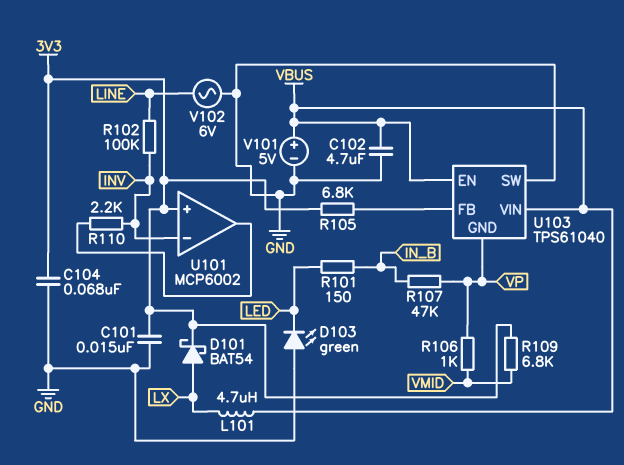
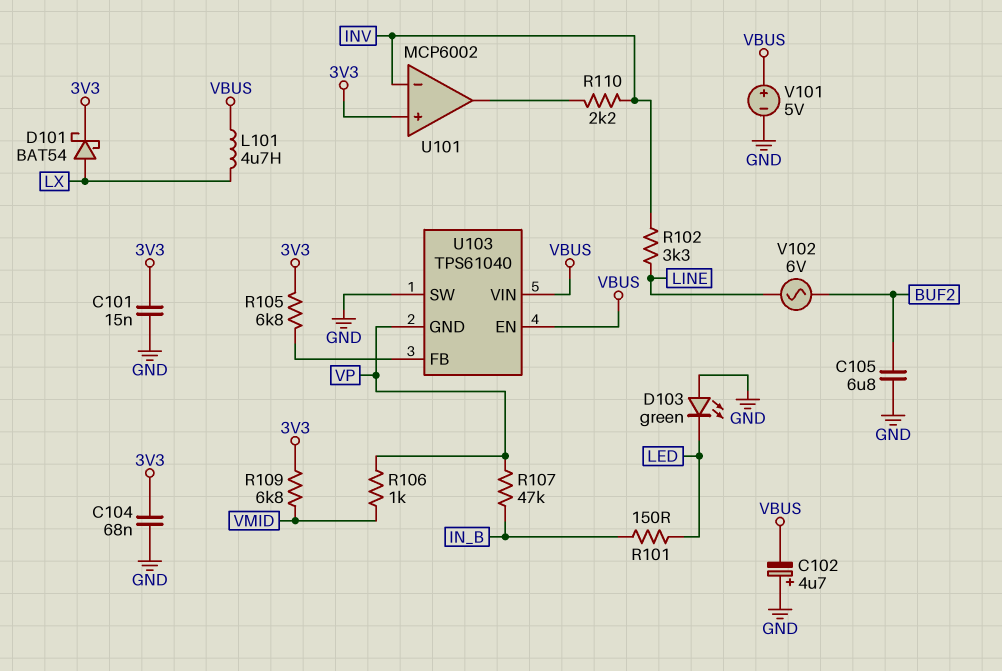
C102: 4.7uF (GND, VBUS) -> 4.7uF (plus GND, minus VBUS)
C105: none -> 6.8uF (BUF2, GND)
R102: 100k (INV, LINE) -> 3.3k (INV, LINE)
V102: AC 6V (GND, LINE) -> AC 6V (BUF2, LINE)

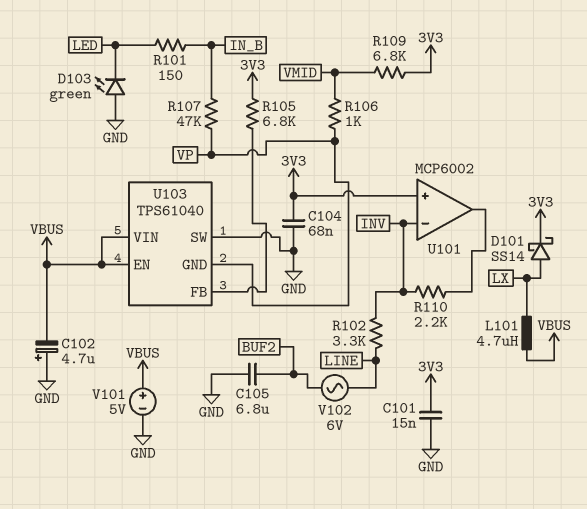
D101: schottky BAT54 (A LX, K 3V3) -> schottky SS14 (A LX, K 3V3)

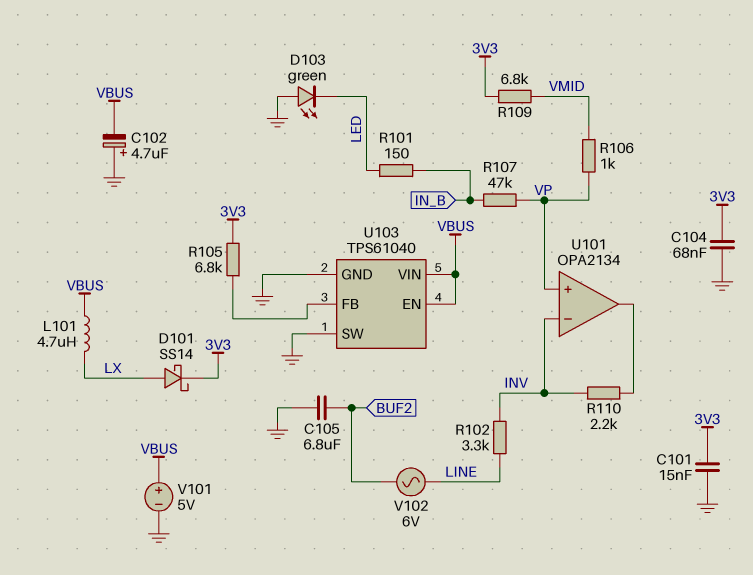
U101: MCP6002 -> OPA2134
U101 pin in+: 3V3 -> VP
U103 pin GND: VP -> GND

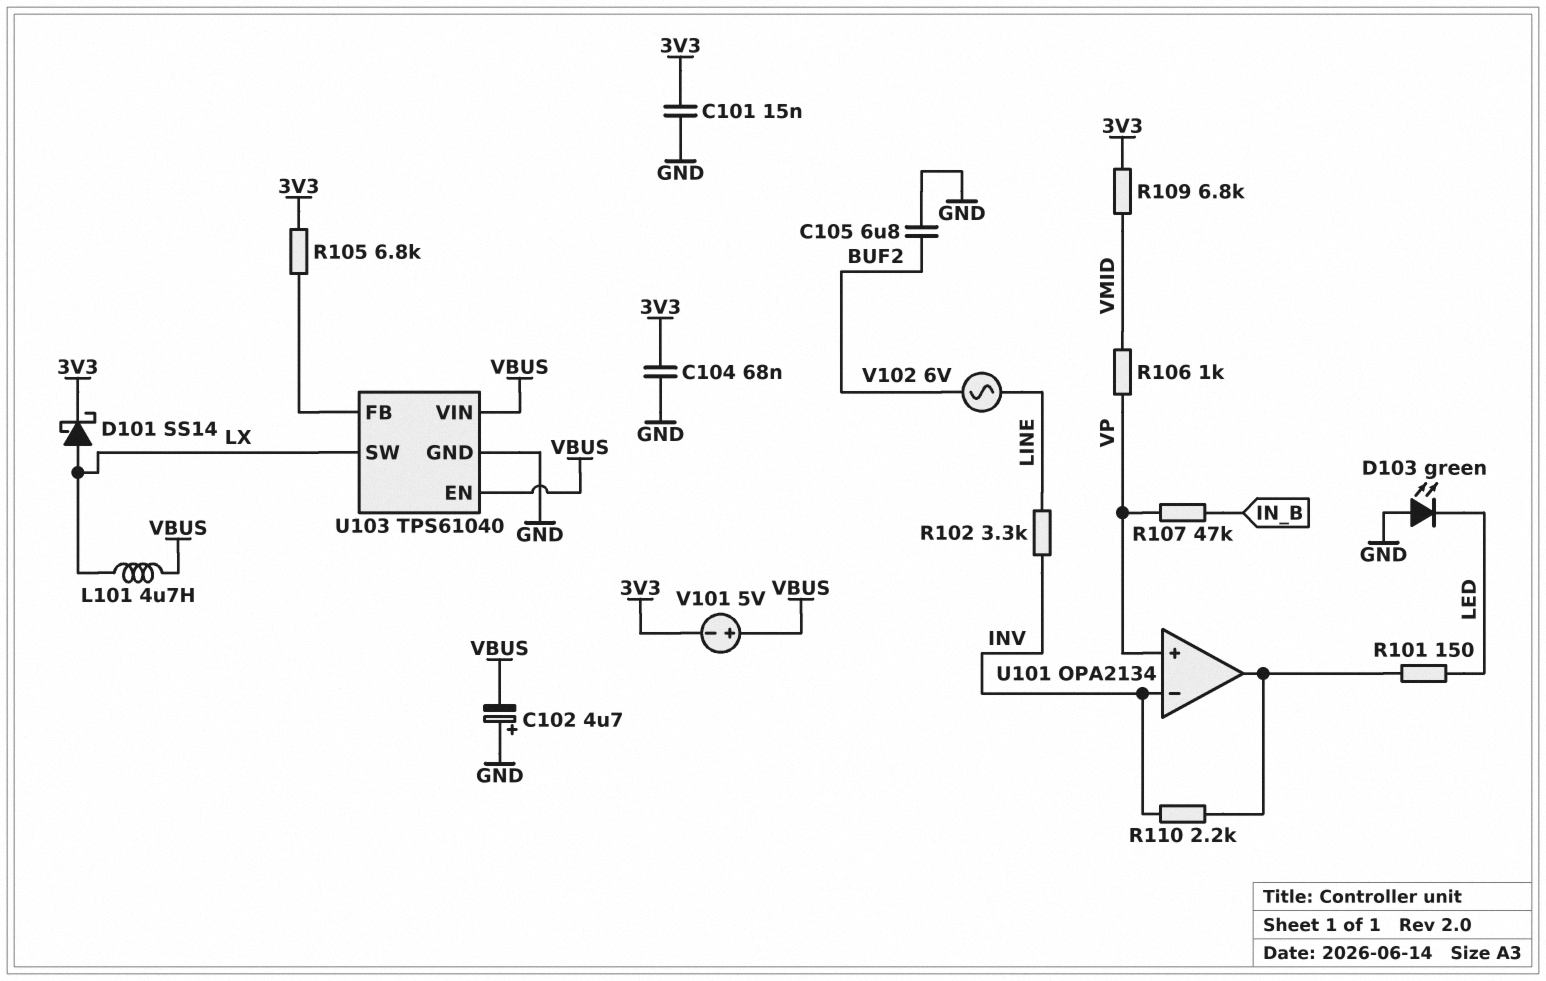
R101: 150 (IN_B, LED) -> 150 (LED, U101/out)
U103 pin SW: GND -> LX
V101: 5V (plus VBUS, minus GND) -> 5V (plus VBUS, minus 3V3)

